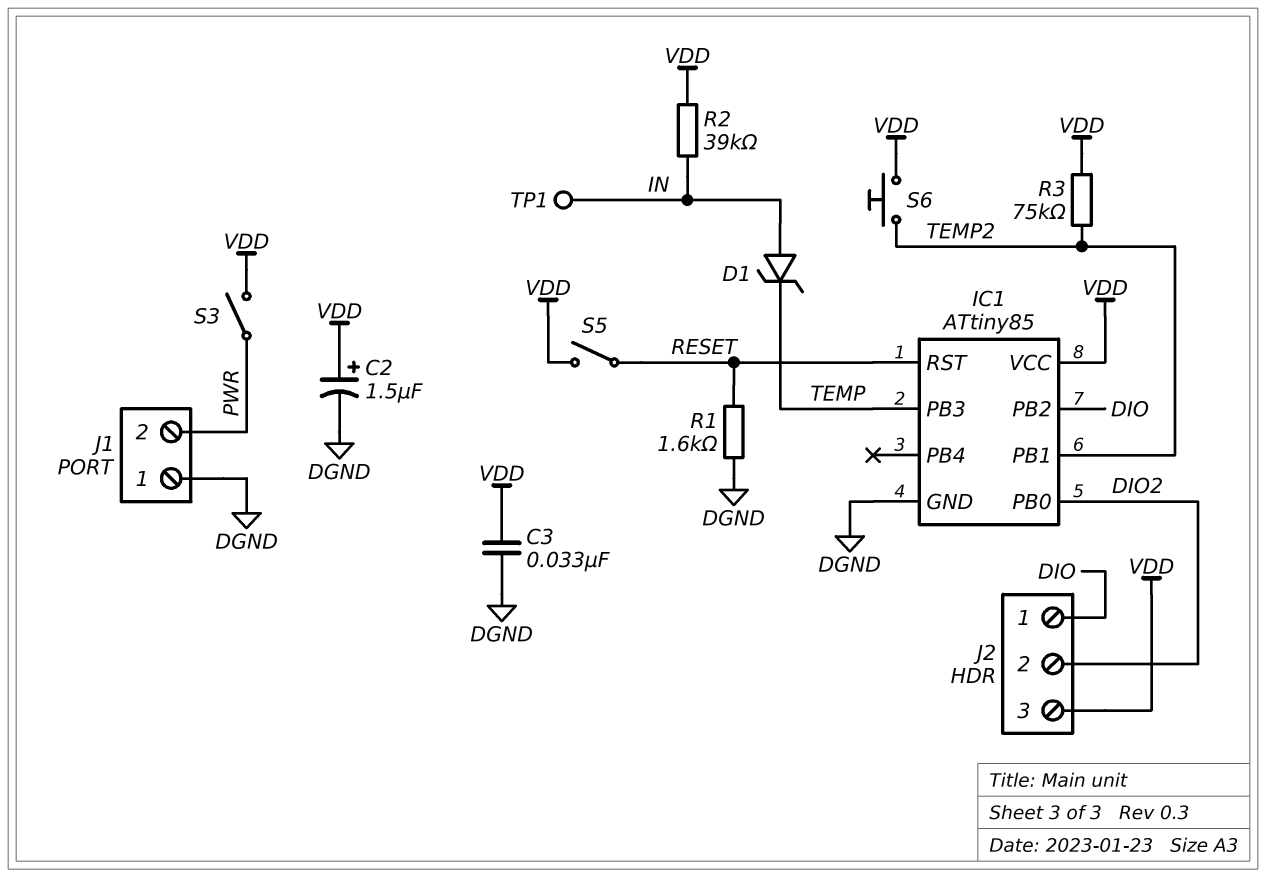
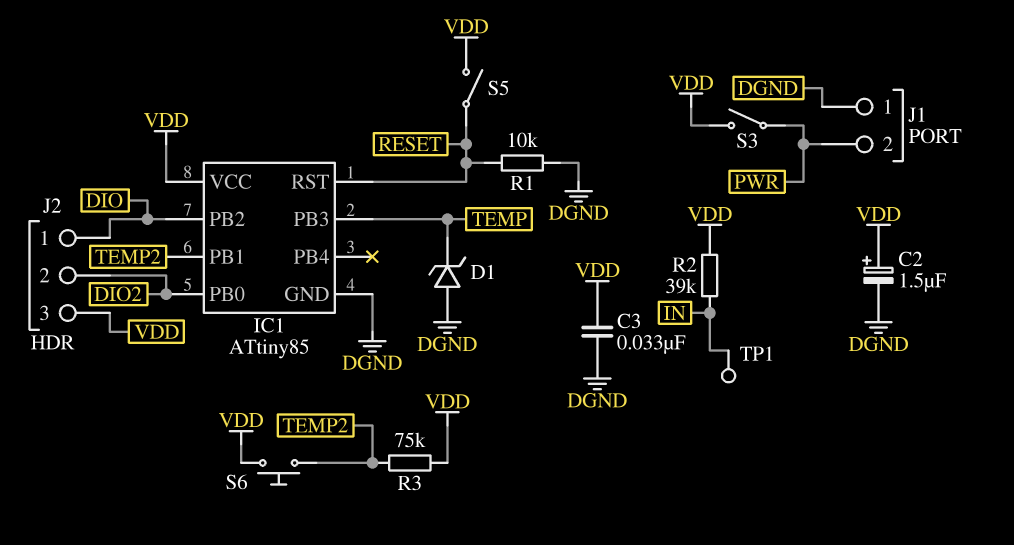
D1: zener (A IN, K TEMP) -> zener (A DGND, K TEMP)
R1: 1.6k (DGND, RESET) -> 10k (DGND, RESET)

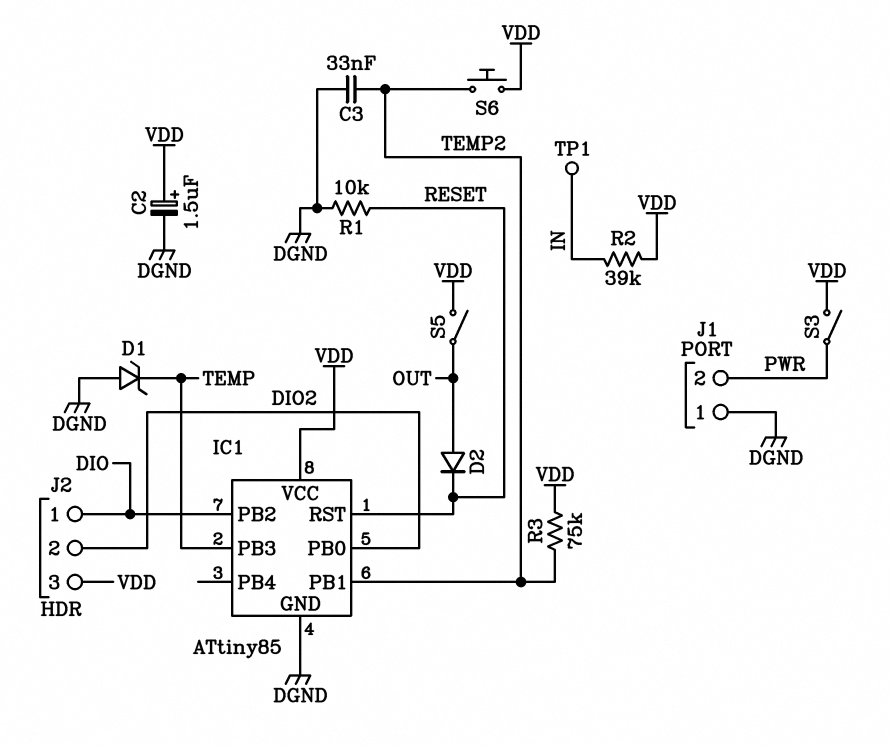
C3: 33nF (DGND, VDD) -> 33nF (DGND, TEMP2)
D2: none -> diode (A OUT, K RESET)
S5: switch (RESET, VDD) -> switch (OUT, VDD)

